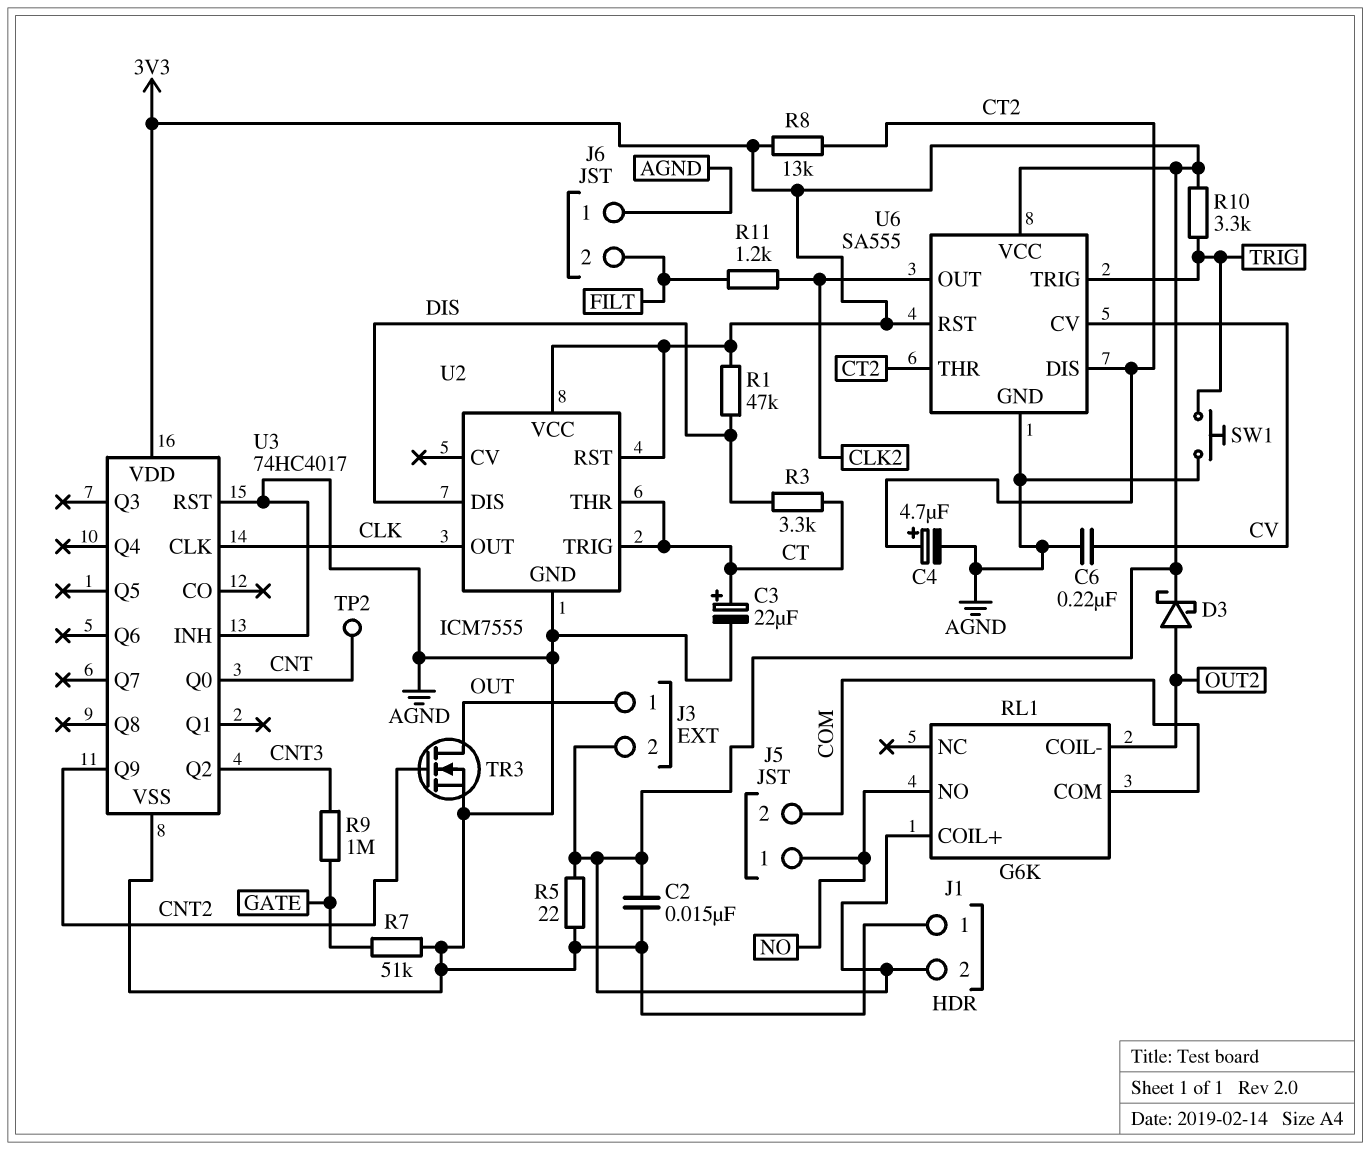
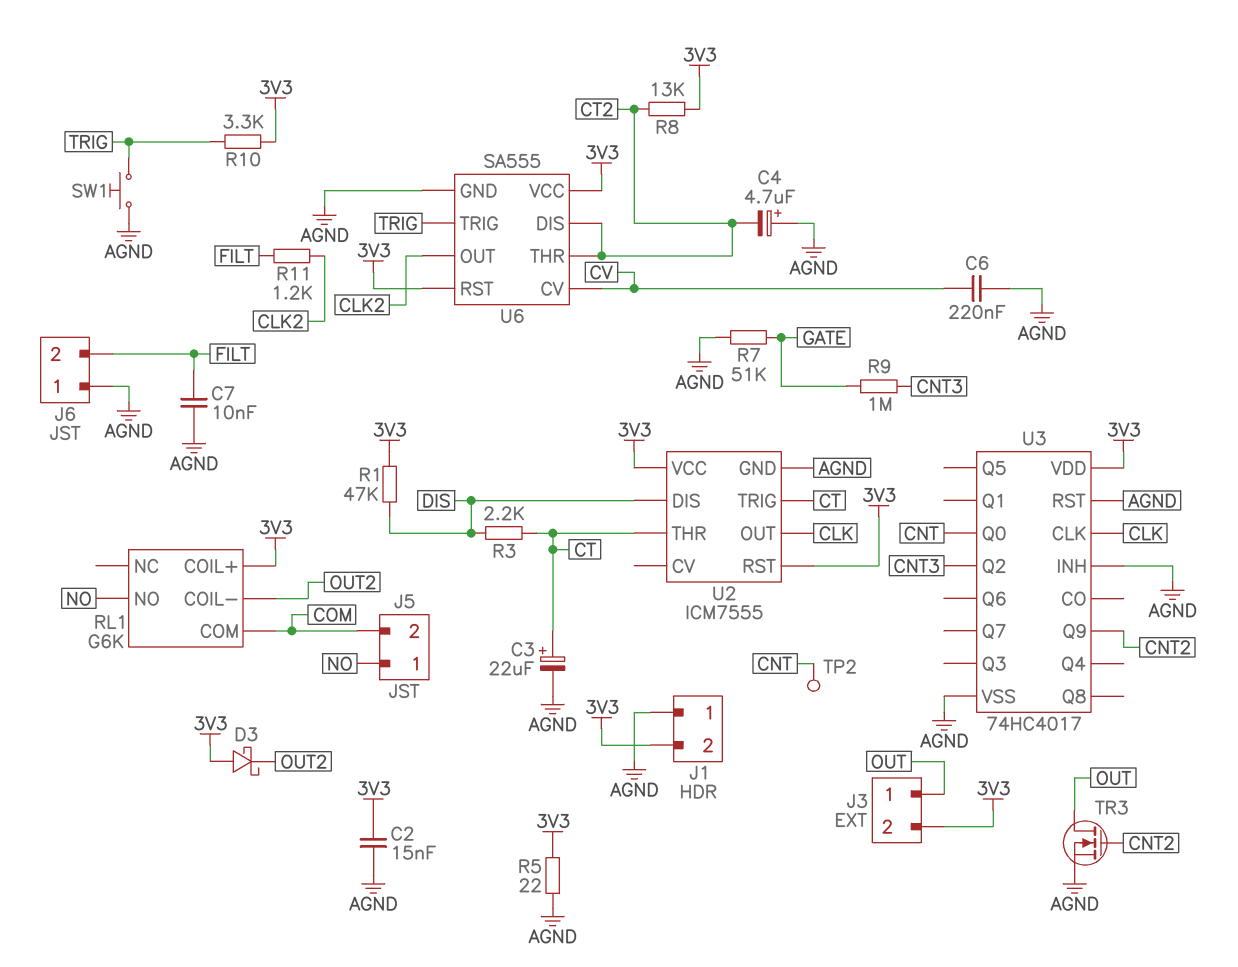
C4: 4.7uF (plus CT2, minus AGND) -> 4.7uF (plus AGND, minus CT2)
C7: none -> 10nF (AGND, FILT)
D3: schottky (A OUT2, K 3V3) -> schottky (A 3V3, K OUT2)
R3: 3.3k (CT, DIS) -> 2.2k (CT, DIS)

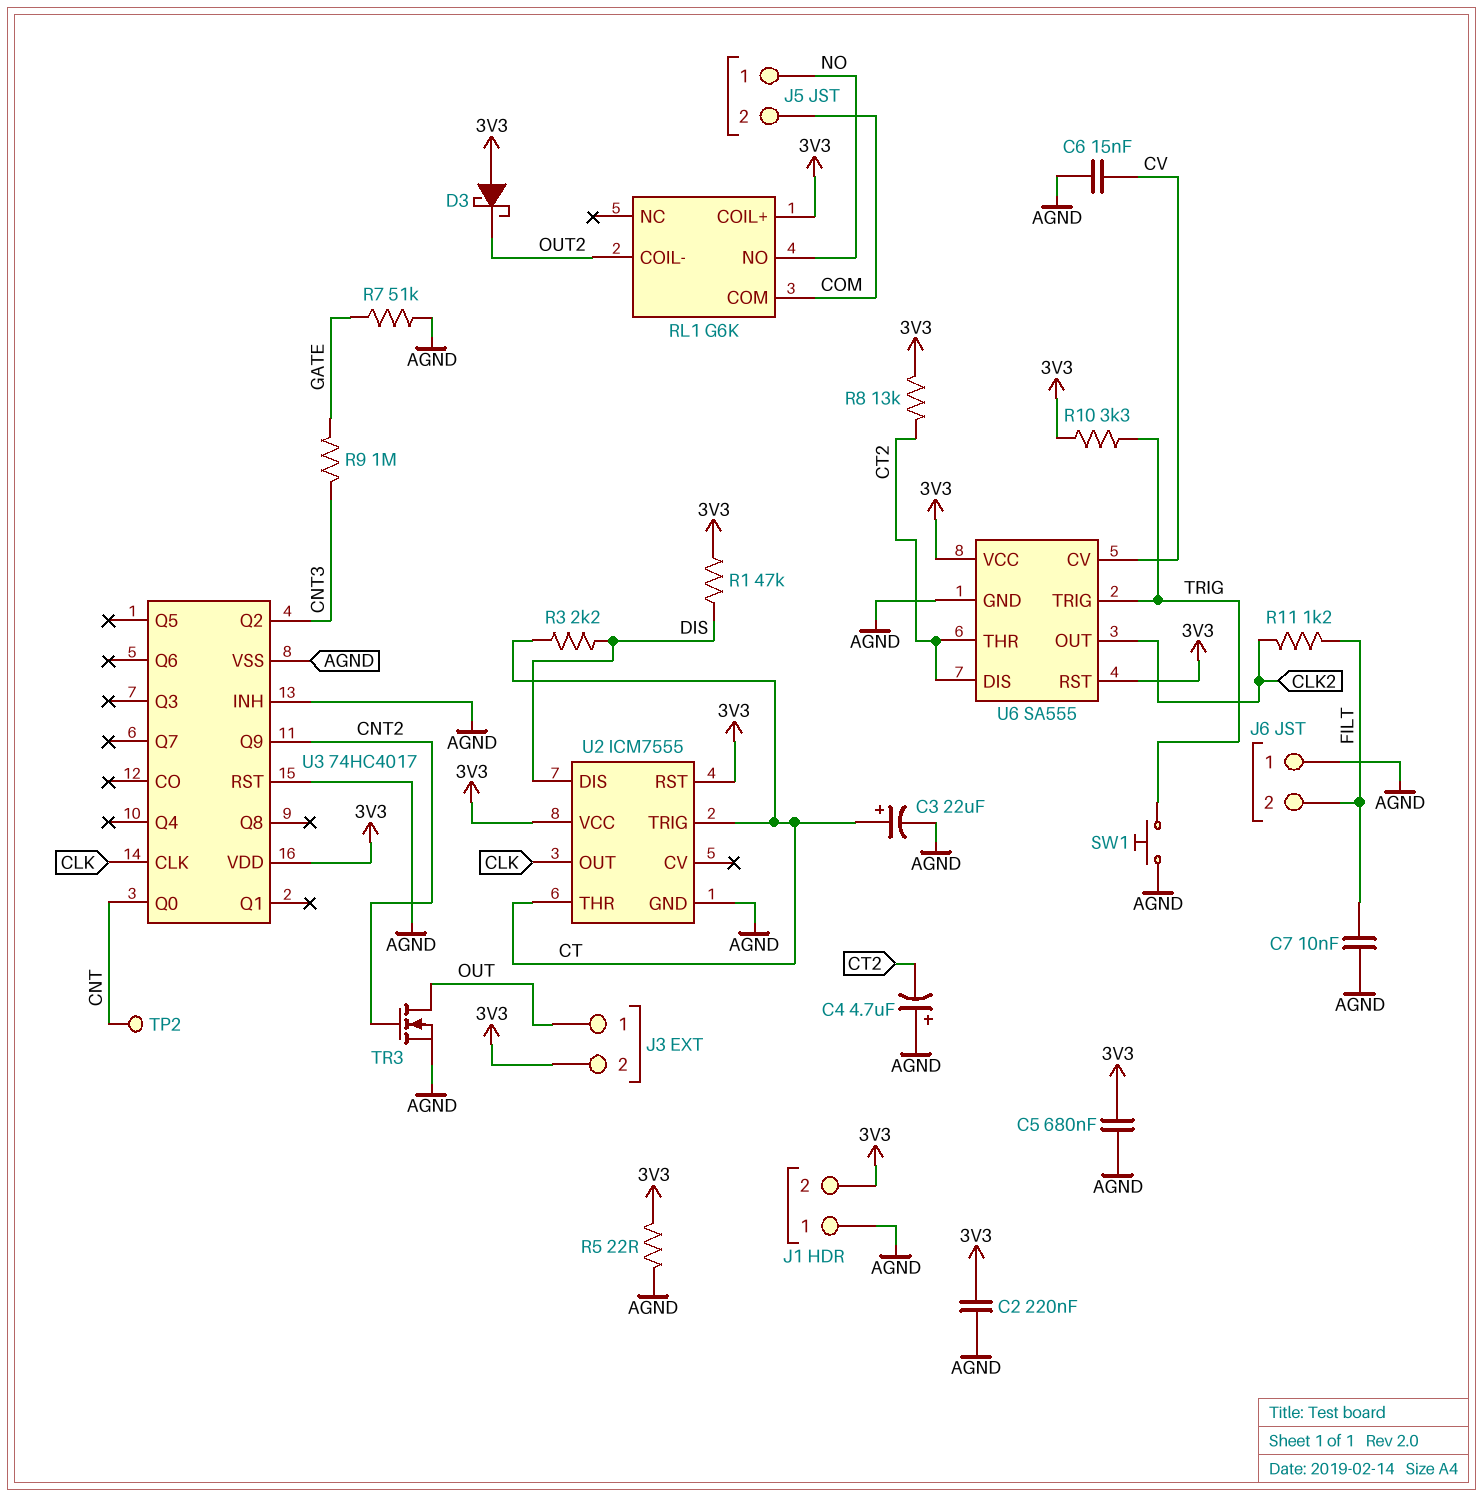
C2: 15nF (3V3, AGND) -> 220nF (3V3, AGND)
C5: none -> 680nF (3V3, AGND)
C6: 220nF (AGND, CV) -> 15nF (AGND, CV)

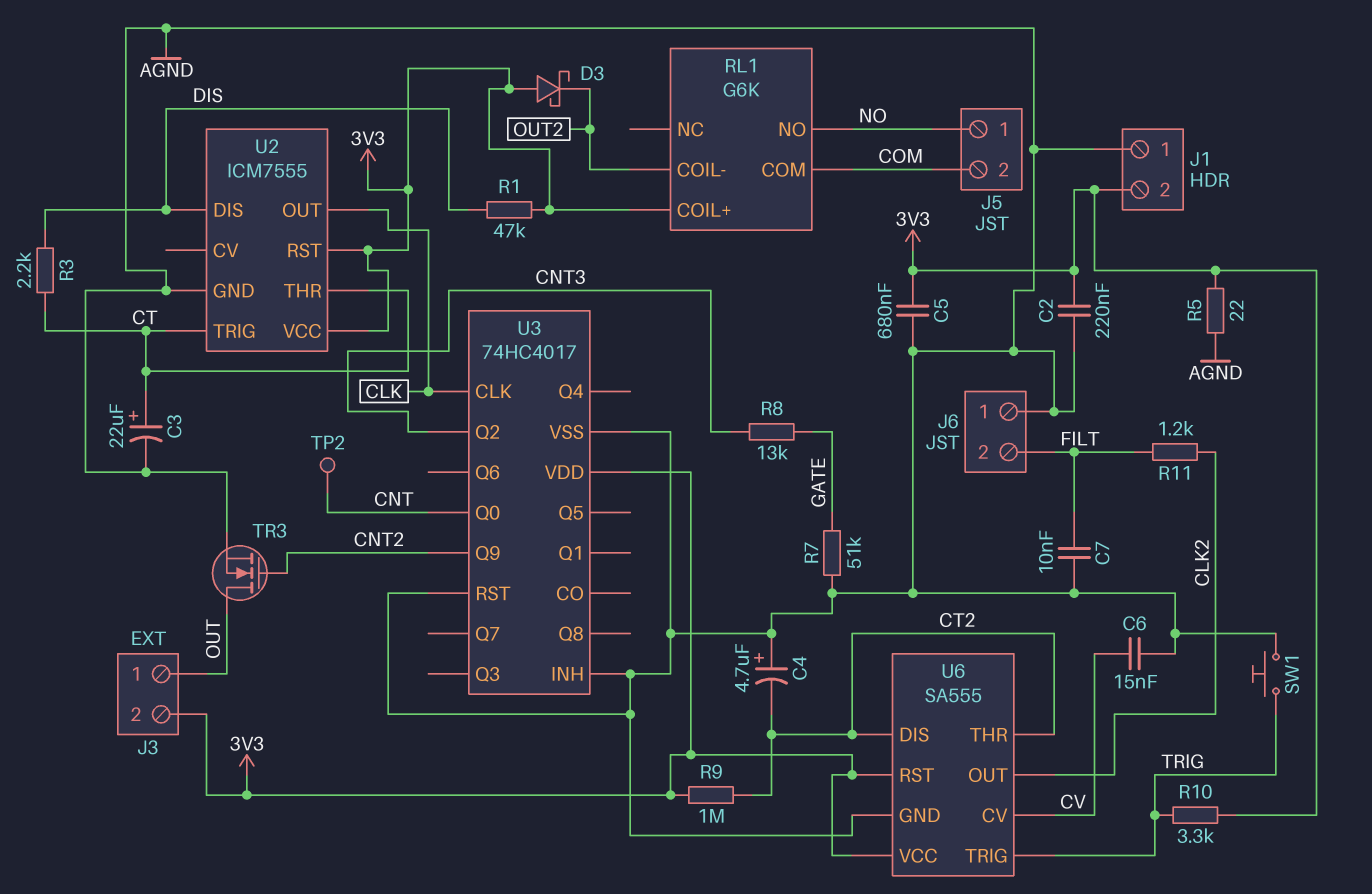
R8: 13k (3V3, CT2) -> 13k (CNT3, GATE)
R9: 1M (CNT3, GATE) -> 1M (3V3, CT2)

